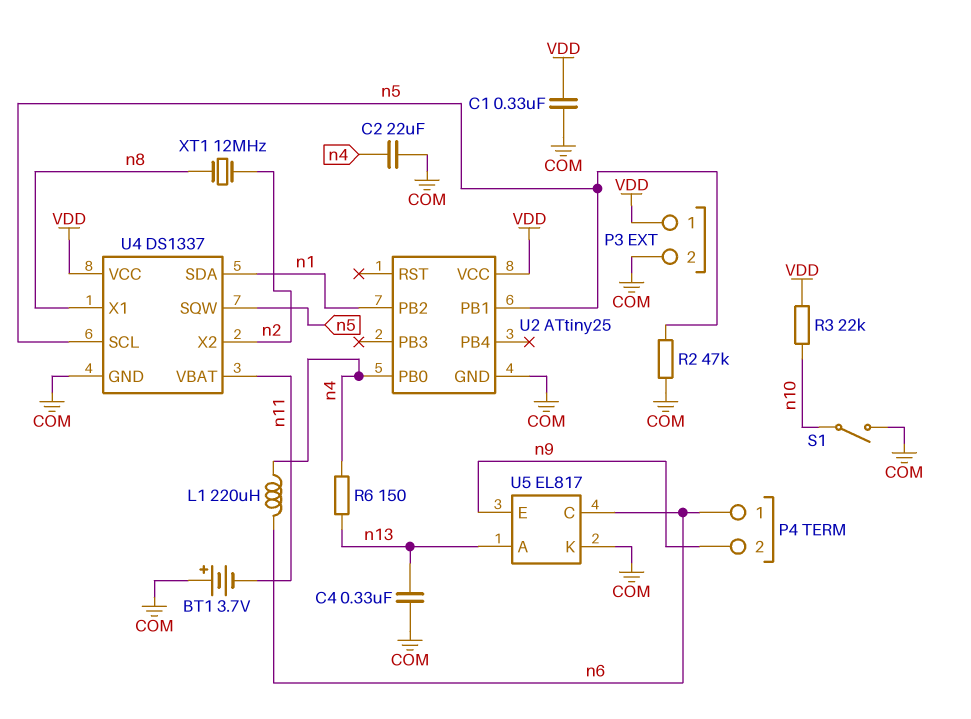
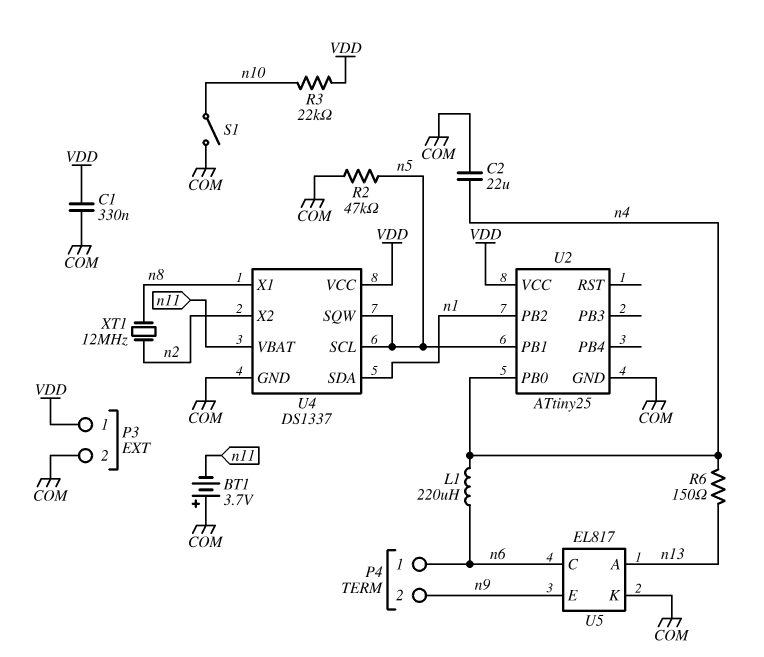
C4: 330nF (COM, n13) -> none

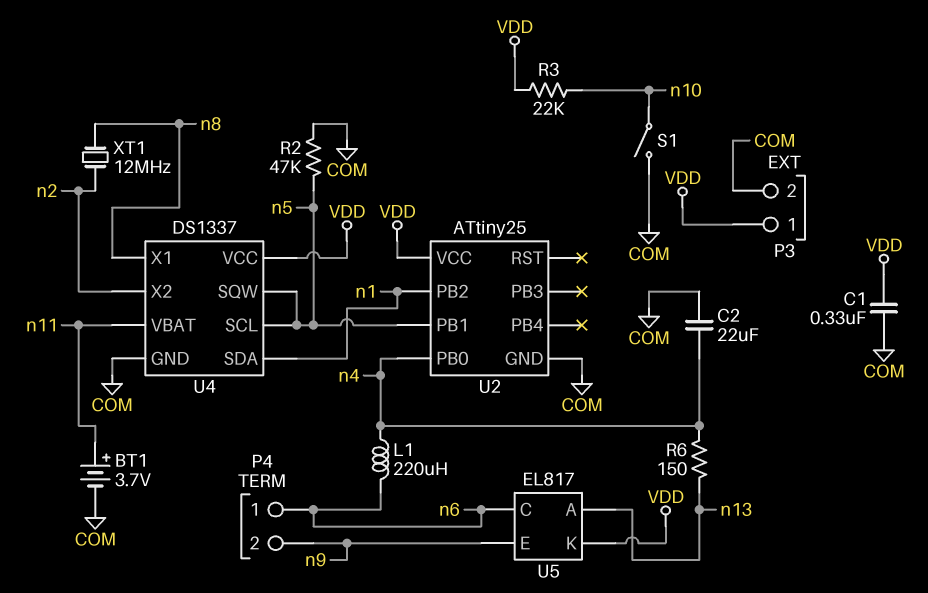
BT1: 3.7V (plus COM, minus n11) -> 3.7V (plus n11, minus COM)
U5 pin K: COM -> VDD

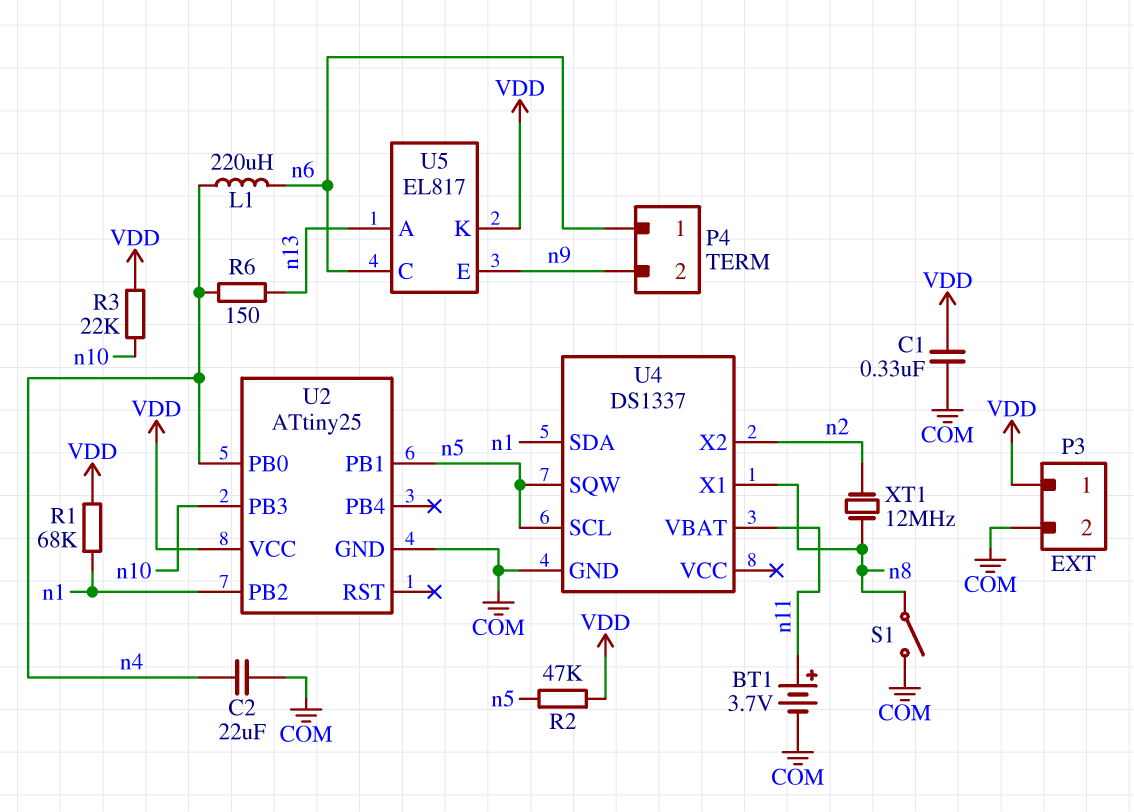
R1: none -> 68k (VDD, n1)
R2: 47k (COM, n5) -> 47k (VDD, n5)
S1: switch (COM, n10) -> switch (COM, n8)
U2 pin PB3: none -> n10
U4 pin VCC: VDD -> none

